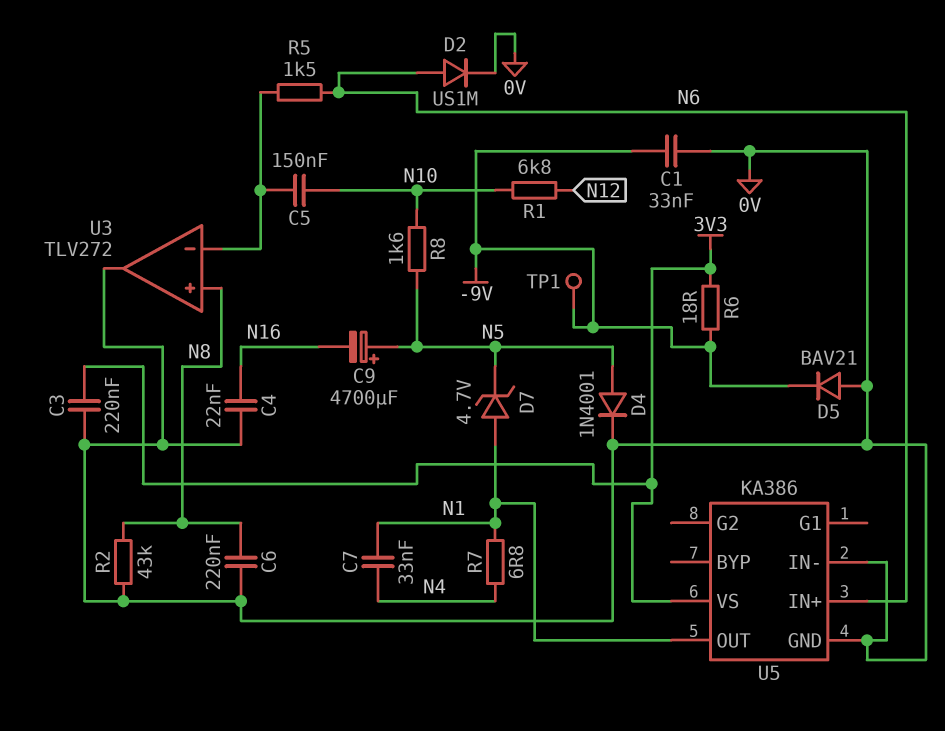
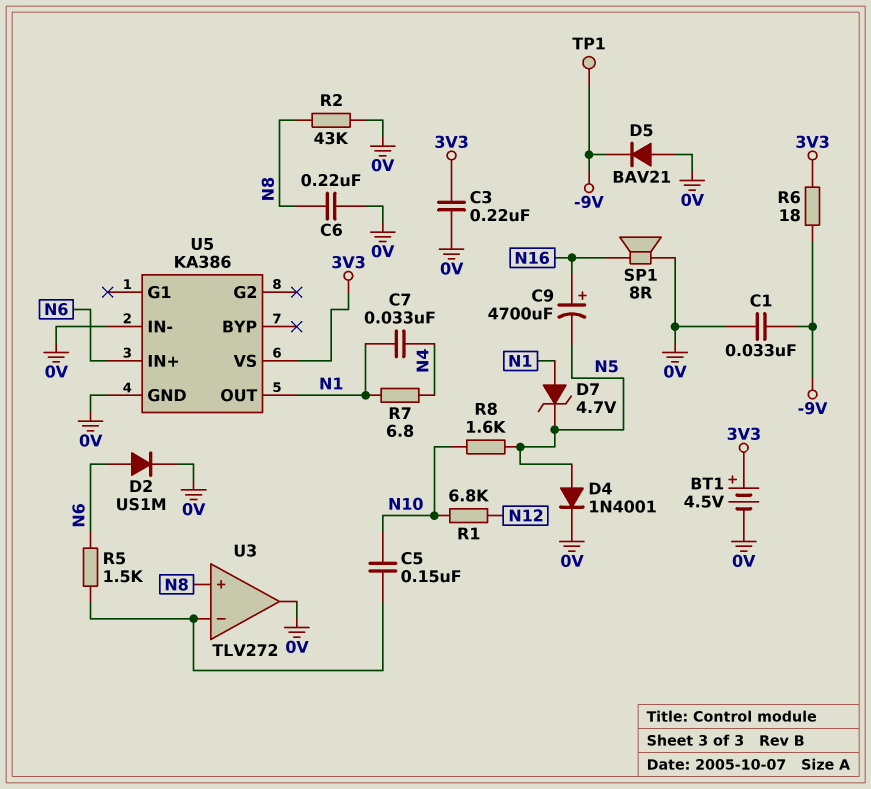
BT1: none -> 4.5V (plus 3V3, minus 0V)
C4: 22nF (0V, N16) -> none
C9: 4700uF (plus N5, minus N16) -> 4700uF (plus N16, minus N5)
SP1: none -> speaker 8R (0V, N16)

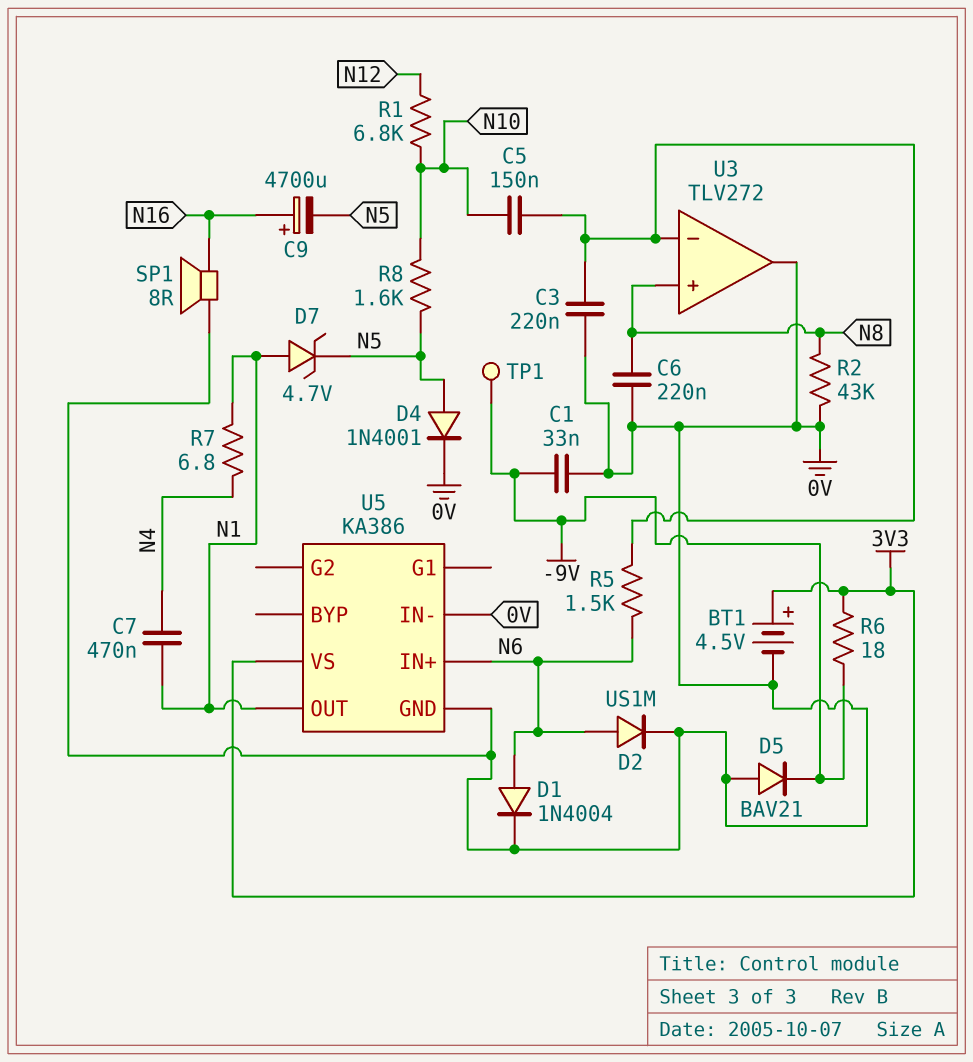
C3: 220nF (0V, 3V3) -> 220nF (0V, U3/in-)
C7: 33nF (N1, N4) -> 470nF (N1, N4)
D1: none -> diode 1N4004 (A N6, K 0V)

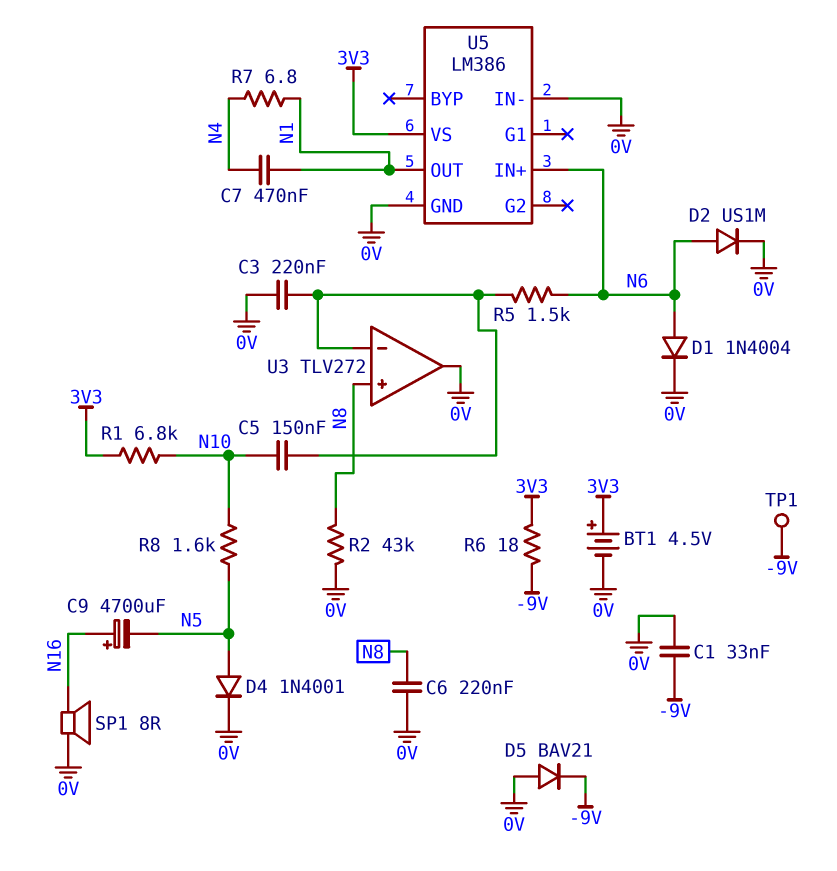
D7: zener 4.7V (A N1, K N5) -> none
R1: 6.8k (N10, N12) -> 6.8k (3V3, N10)
U5: KA386 -> LM386

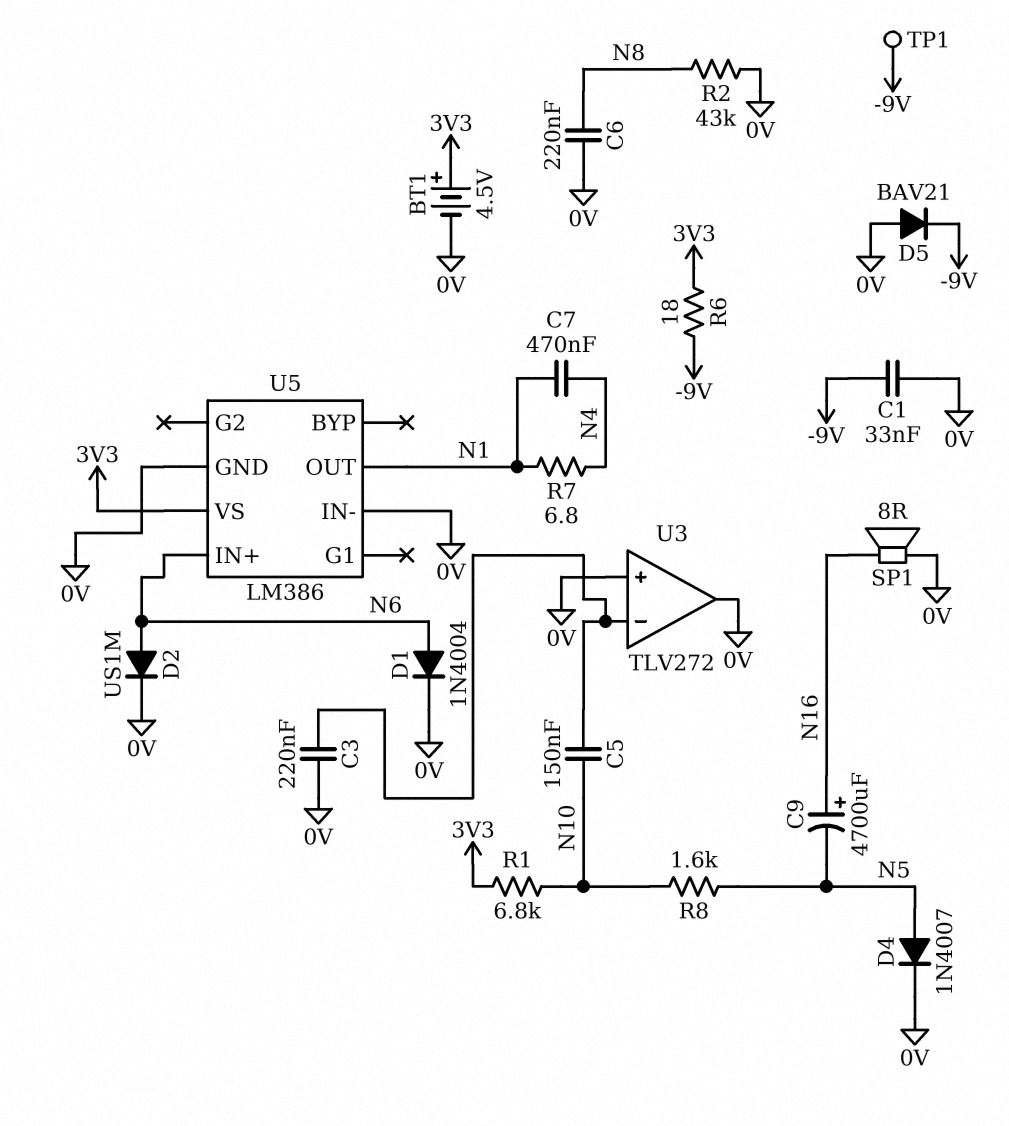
D4: diode 1N4001 (A N5, K 0V) -> diode 1N4007 (A N5, K 0V)
R5: 1.5k (N6, U3/in-) -> none
U3 pin in+: N8 -> 0V

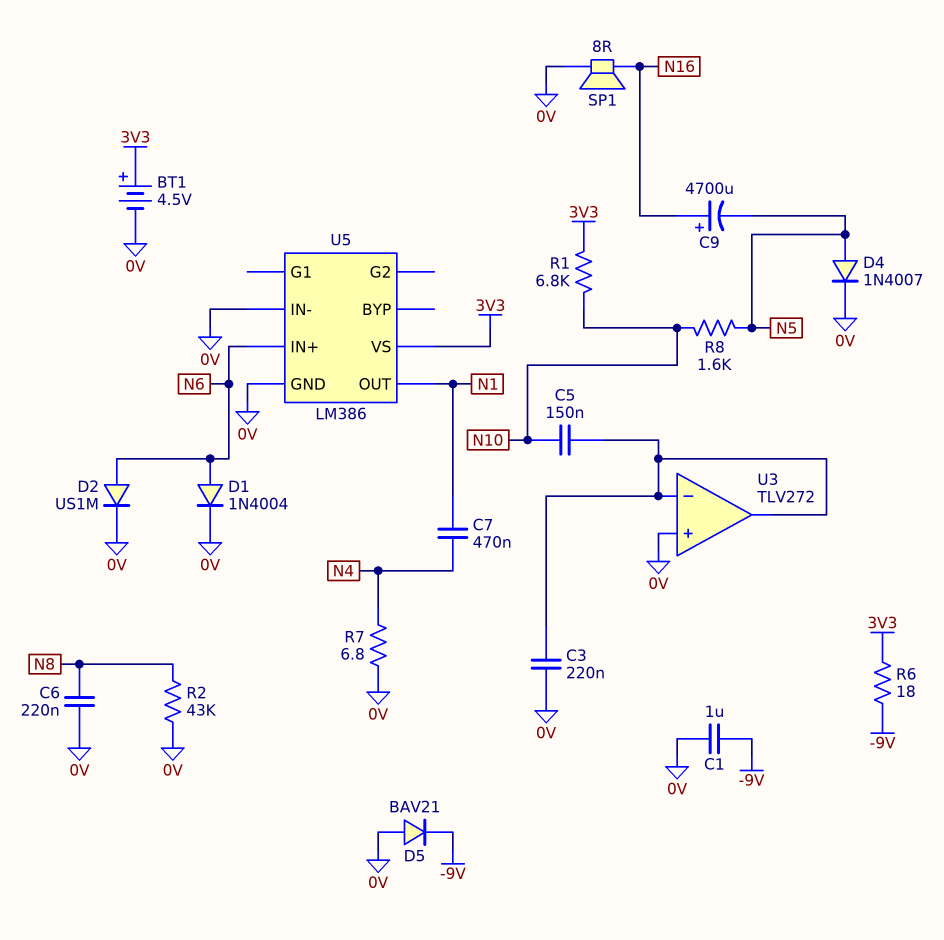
C1: 33nF (-9V, 0V) -> 1uF (-9V, 0V)
R7: 6.8 (N1, N4) -> 6.8 (0V, N4)
TP1: test point (-9V) -> none
U3 pin out: 0V -> U3/in-

